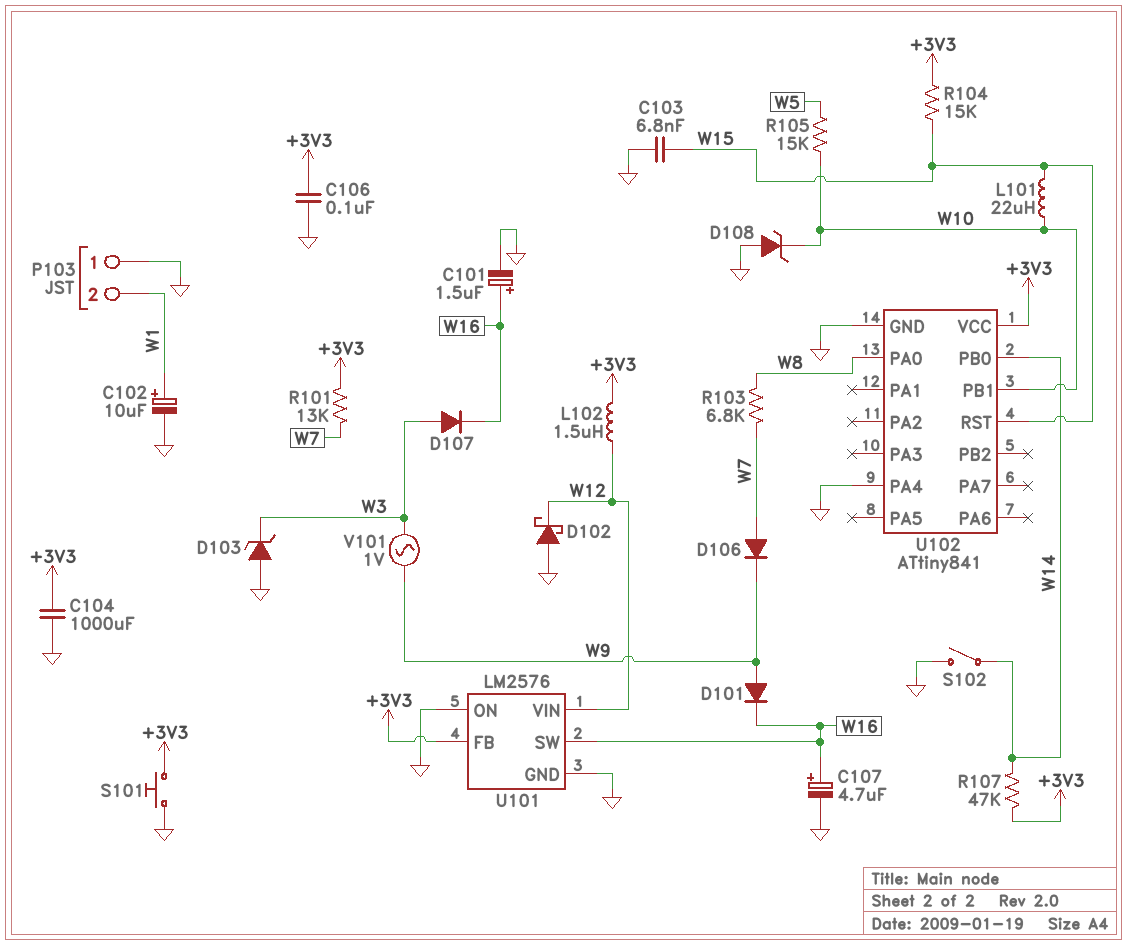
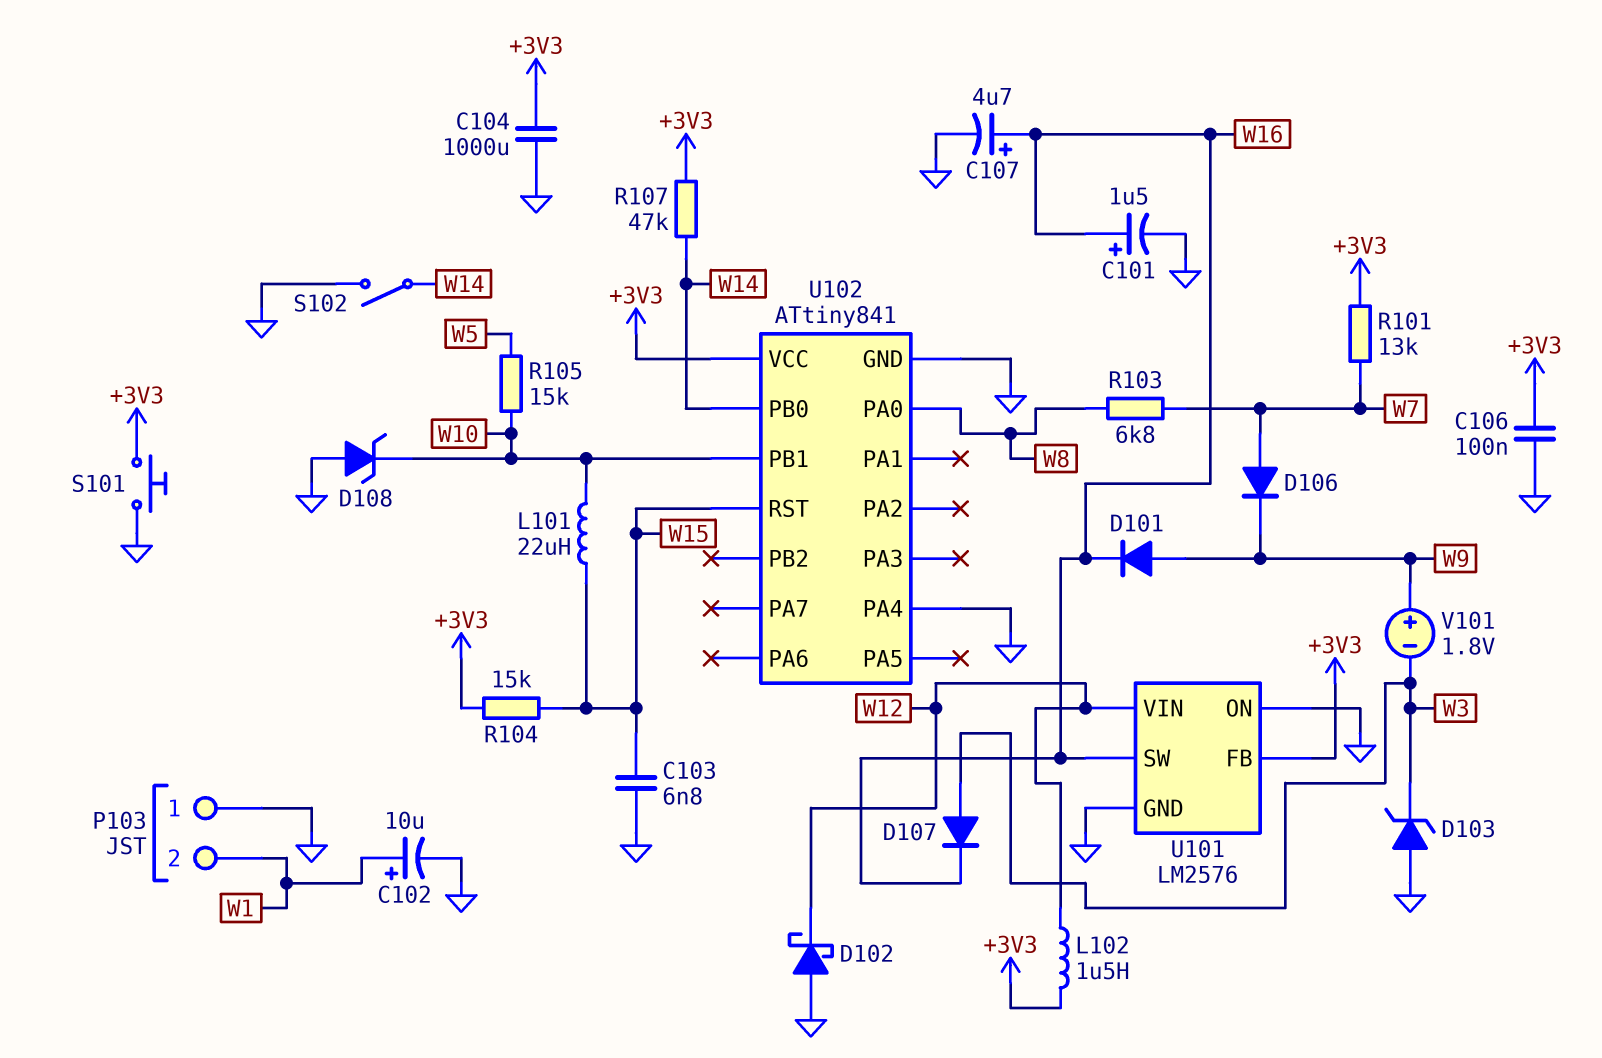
V101: AC 1V (W3, W9) -> 1.8V (plus W9, minus W3)

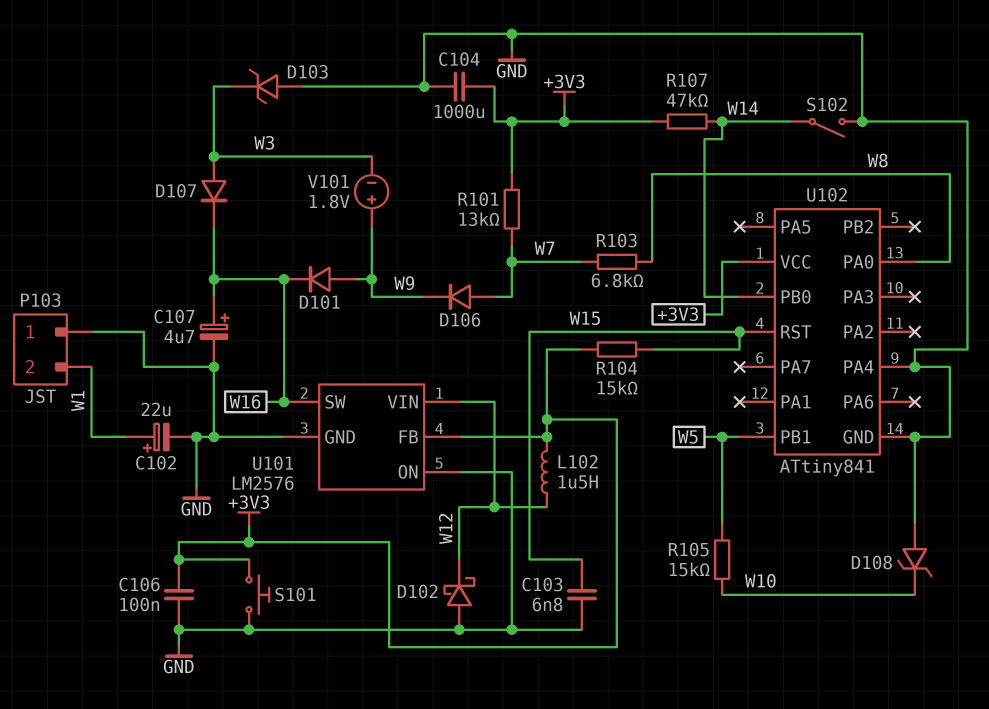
C101: 1.5uF (plus W16, minus GND) -> none
C102: 10uF (plus W1, minus GND) -> 22uF (plus W1, minus GND)
L101: 22uH (W10, W15) -> none
U102 pin PB1: W10 -> W5

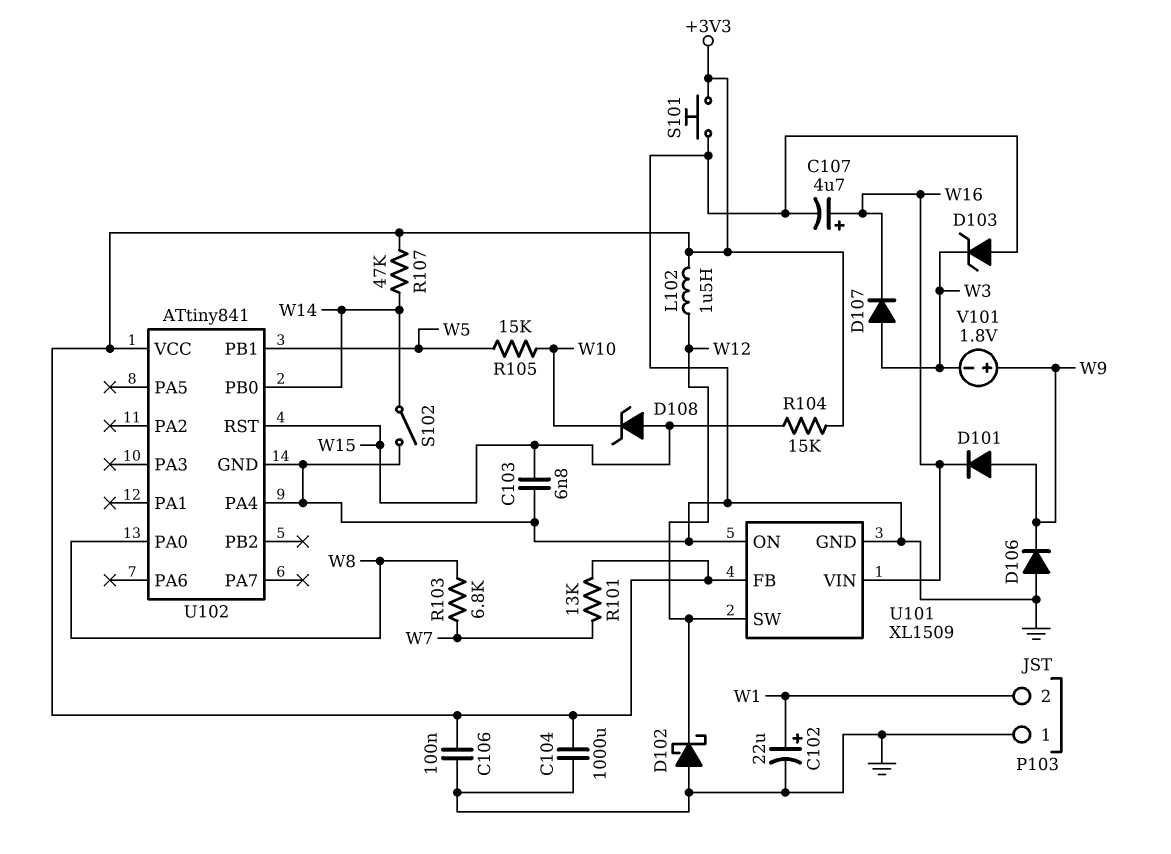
D106: diode (A W7, K W9) -> diode (A GND, K W9)
D108: zener (A GND, K W10) -> zener (A W15, K W10)
U101: LM2576 -> XL1509
U101 pin SW: W16 -> W12
U101 pin VIN: W12 -> W16

